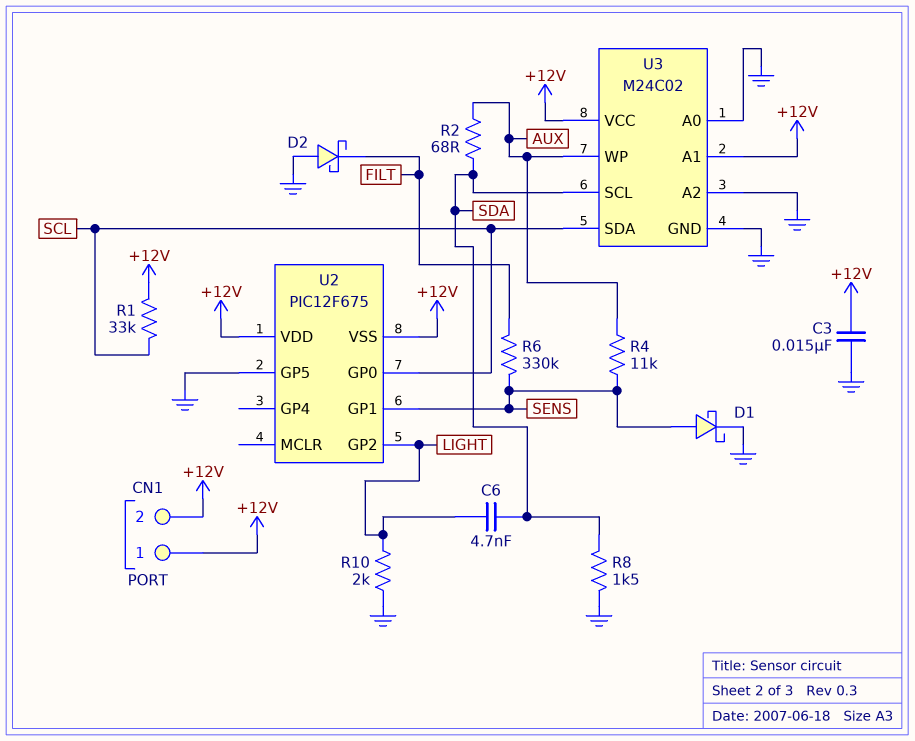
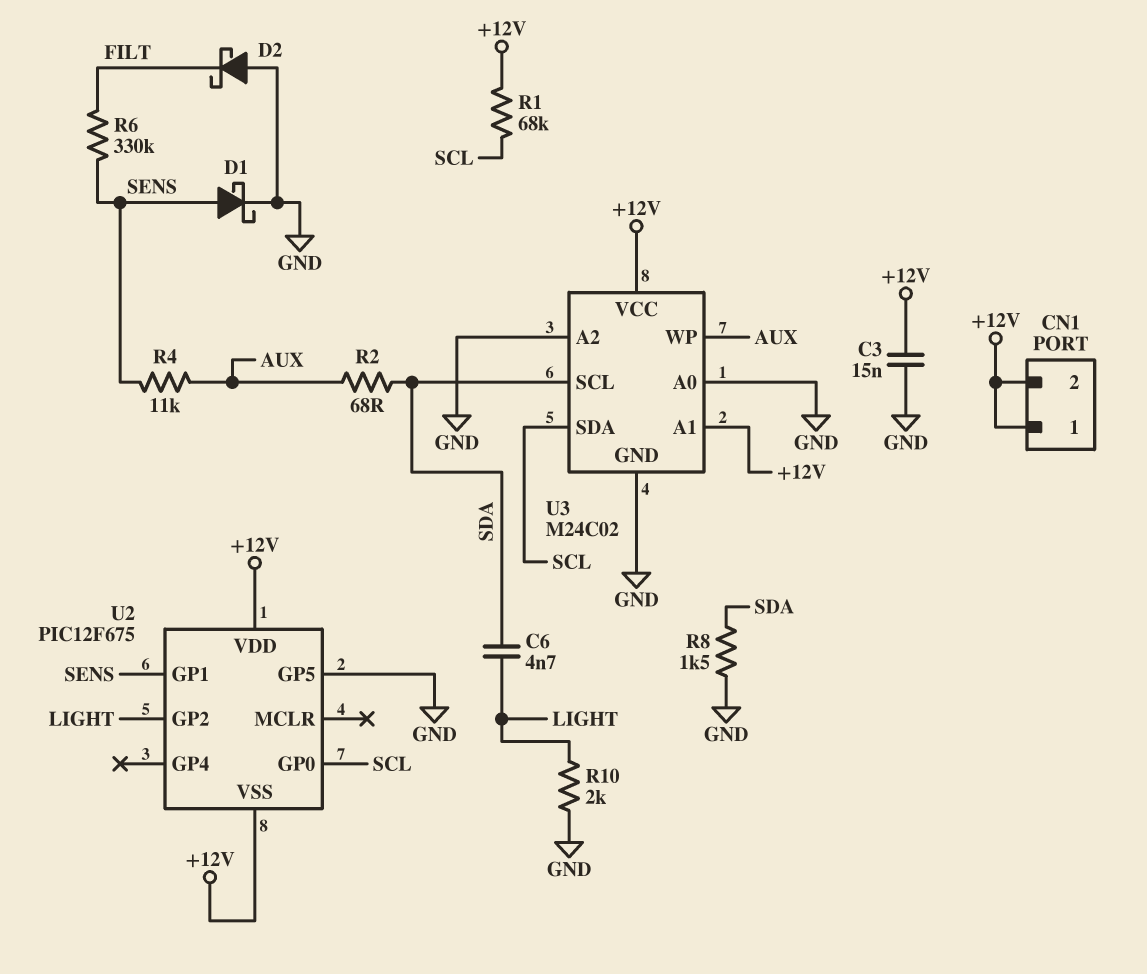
R1: 33k (+12V, SCL) -> 68k (+12V, SCL)

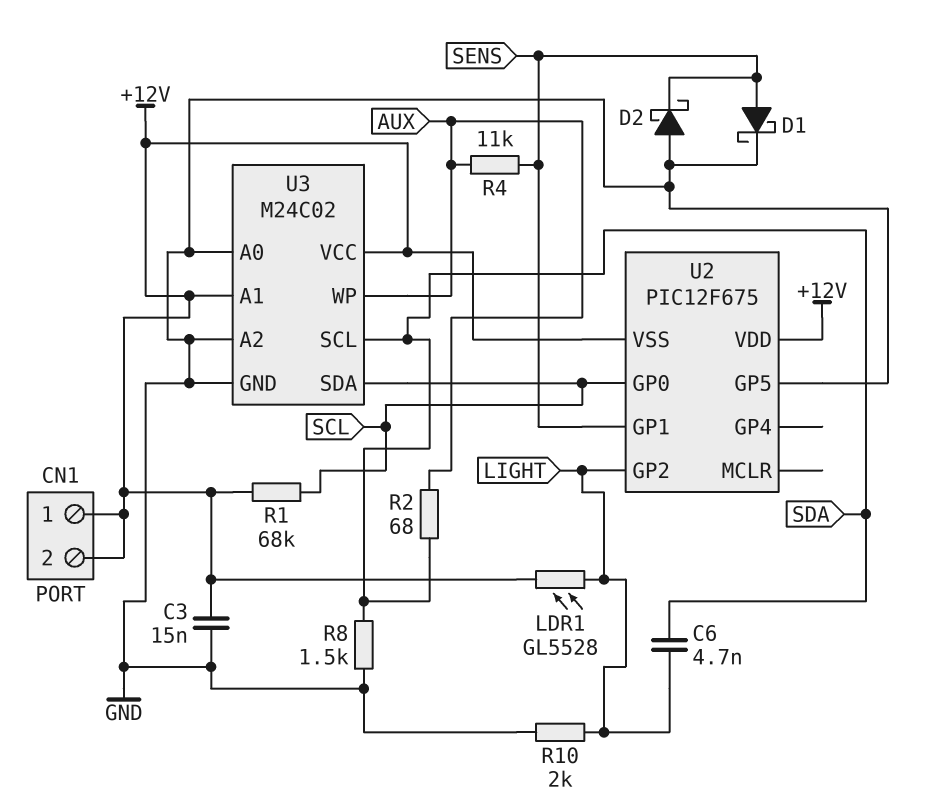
D2: schottky (A GND, K FILT) -> schottky (A GND, K SENS)
LDR1: none -> GL5528 (+12V, LIGHT)
R6: 330k (FILT, SENS) -> none

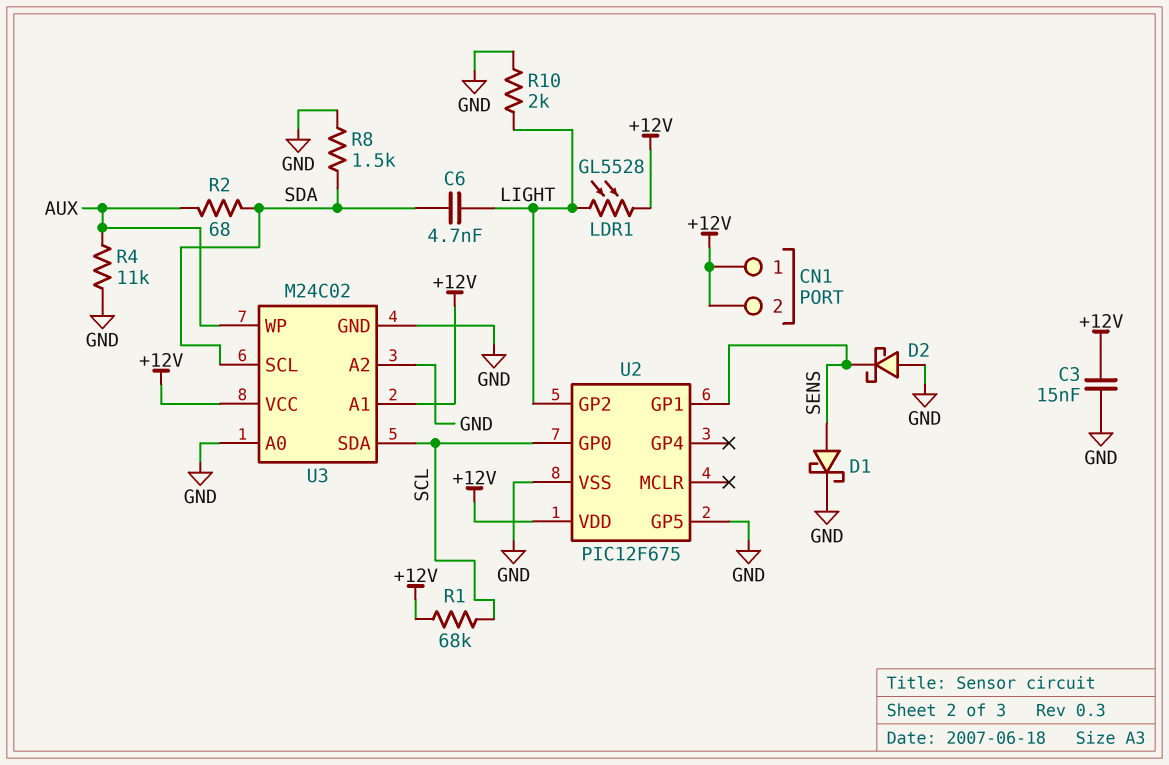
R4: 11k (AUX, SENS) -> 11k (AUX, GND)
U2 pin VSS: +12V -> GND

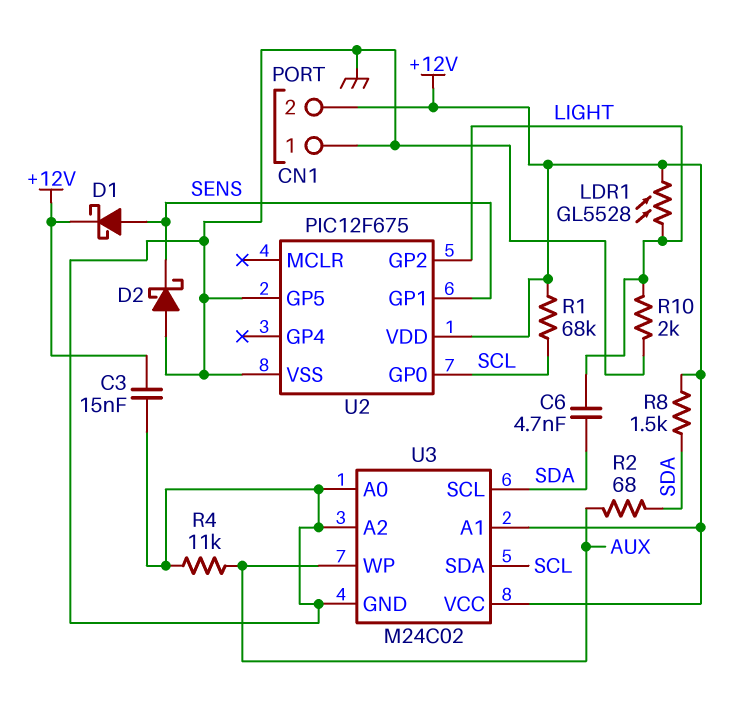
CN1 pin 1: +12V -> GND
D1: schottky (A SENS, K GND) -> schottky (A SENS, K +12V)
R8: 1.5k (GND, SDA) -> 1.5k (+12V, SDA)

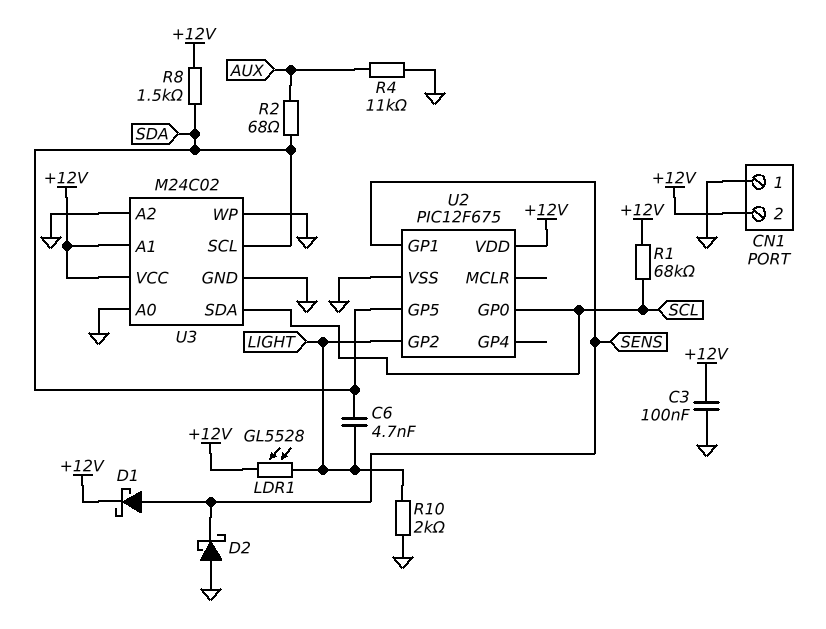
C3: 15nF (+12V, GND) -> 100nF (+12V, GND)
U2 pin GP5: GND -> SDA
U3 pin WP: AUX -> GND

